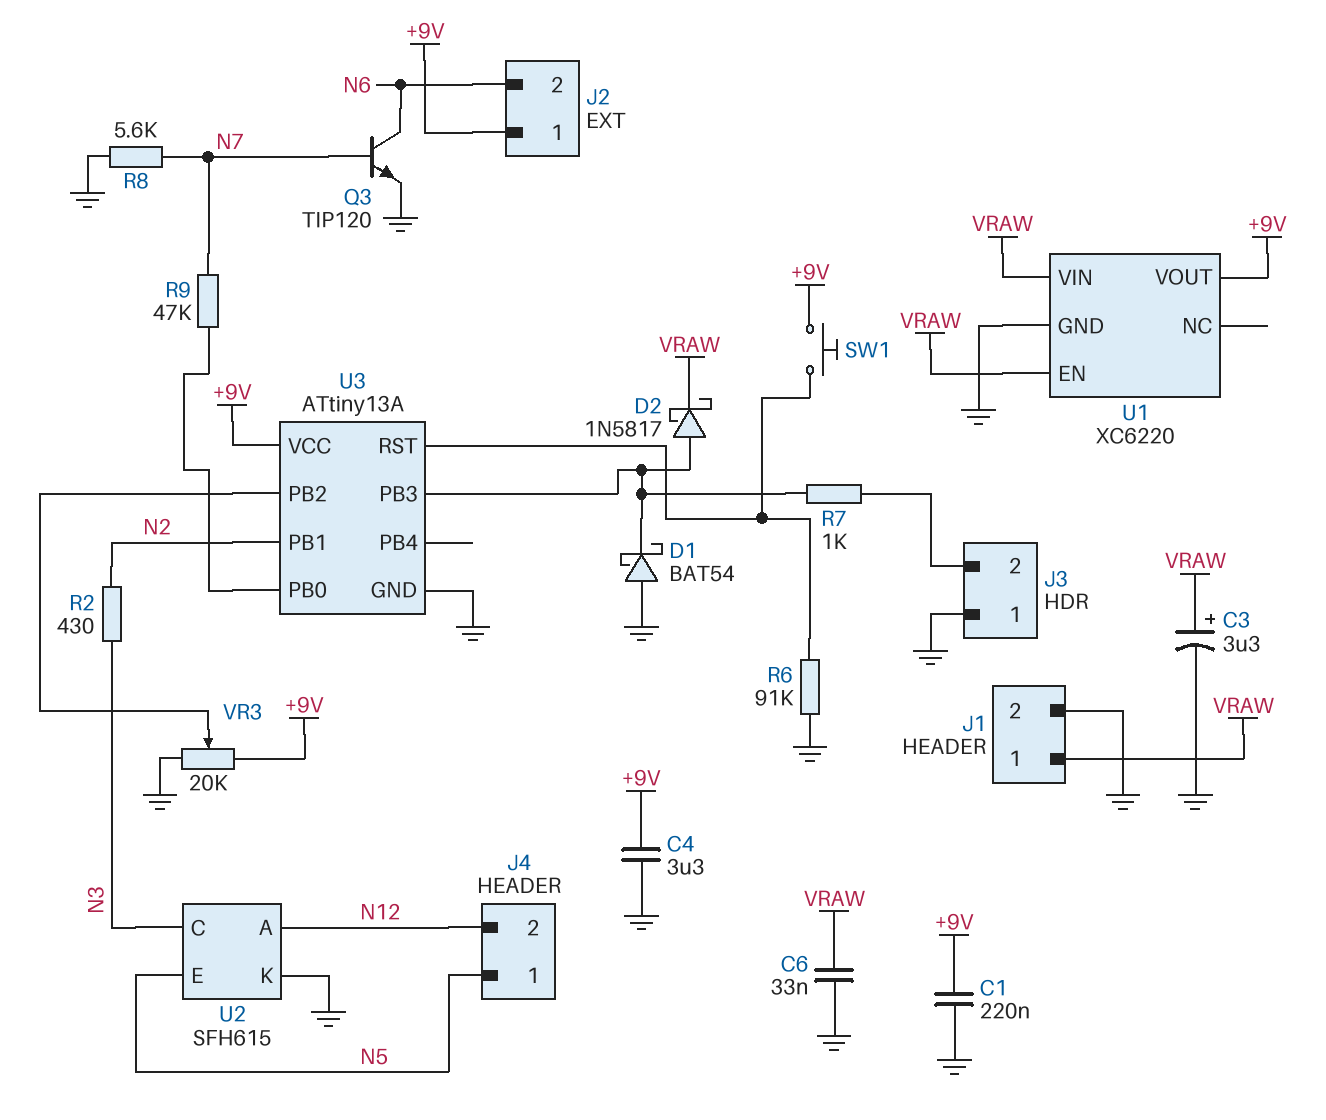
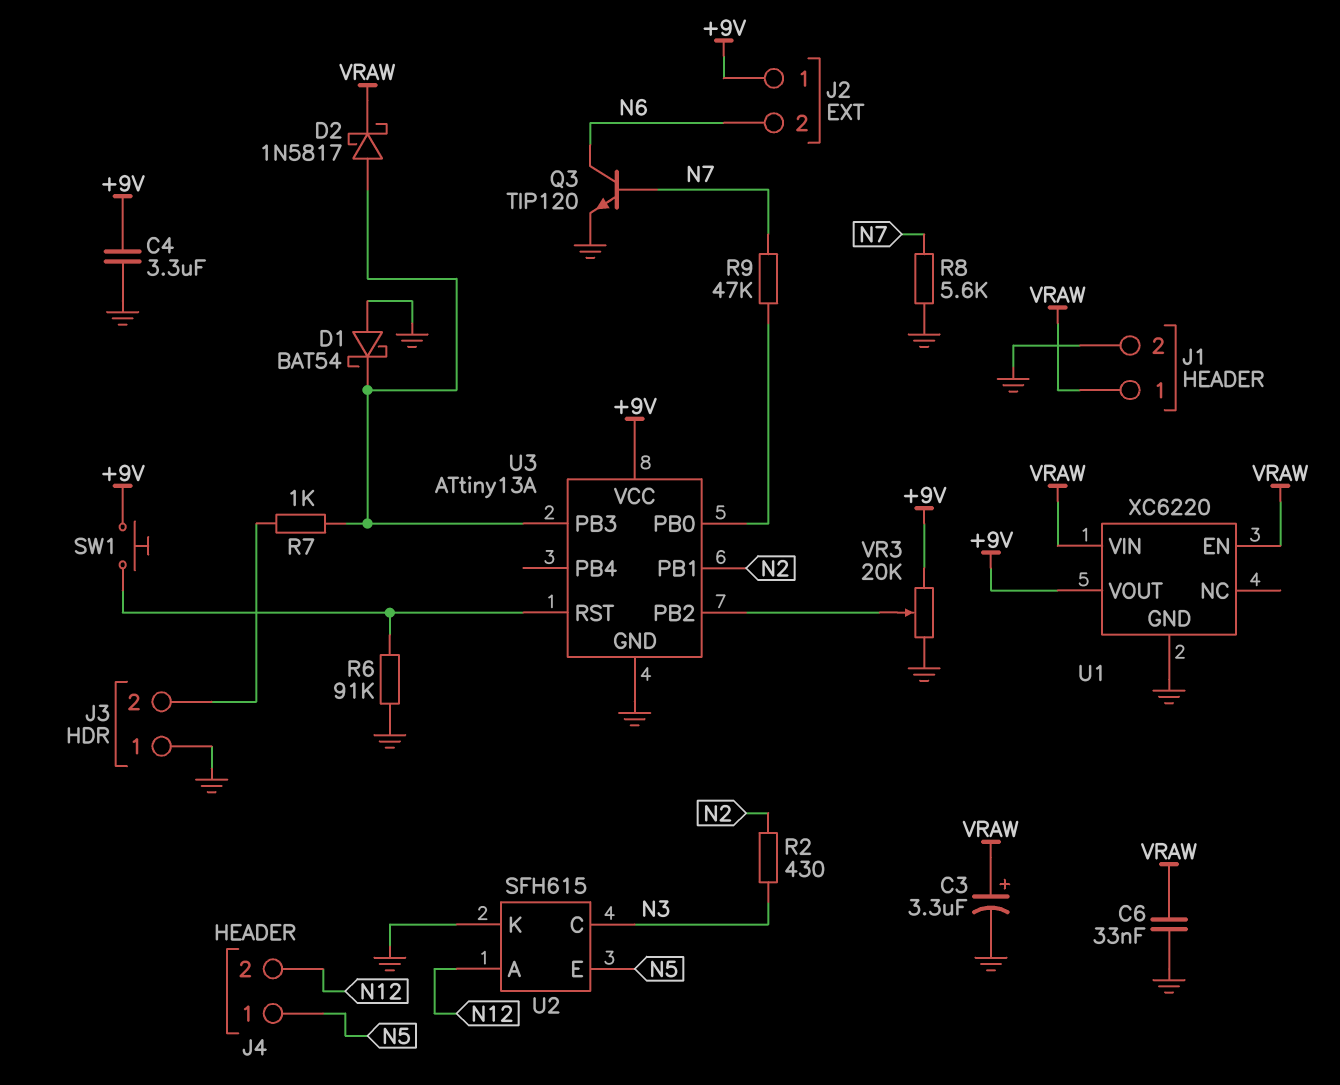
C1: 220nF (+9V, GND) -> none

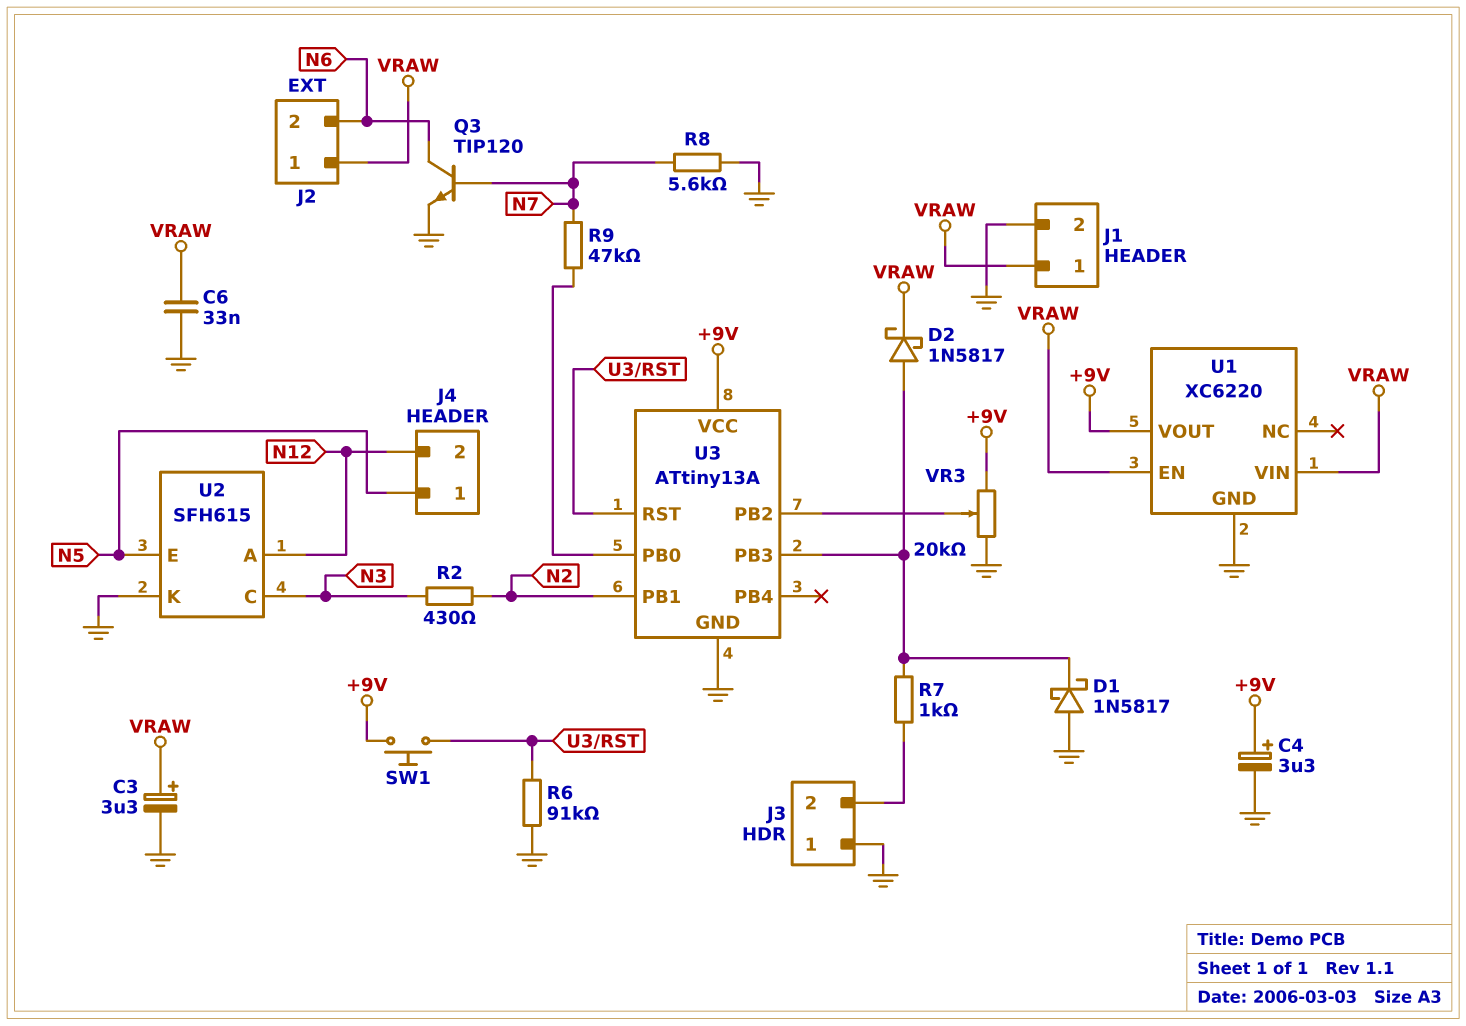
C4: 3.3uF (+9V, GND) -> 3.3uF (plus +9V, minus GND)
D1: schottky BAT54 (A GND, K U3/PB3) -> schottky 1N5817 (A GND, K U3/PB3)
J2 pin 1: +9V -> VRAW

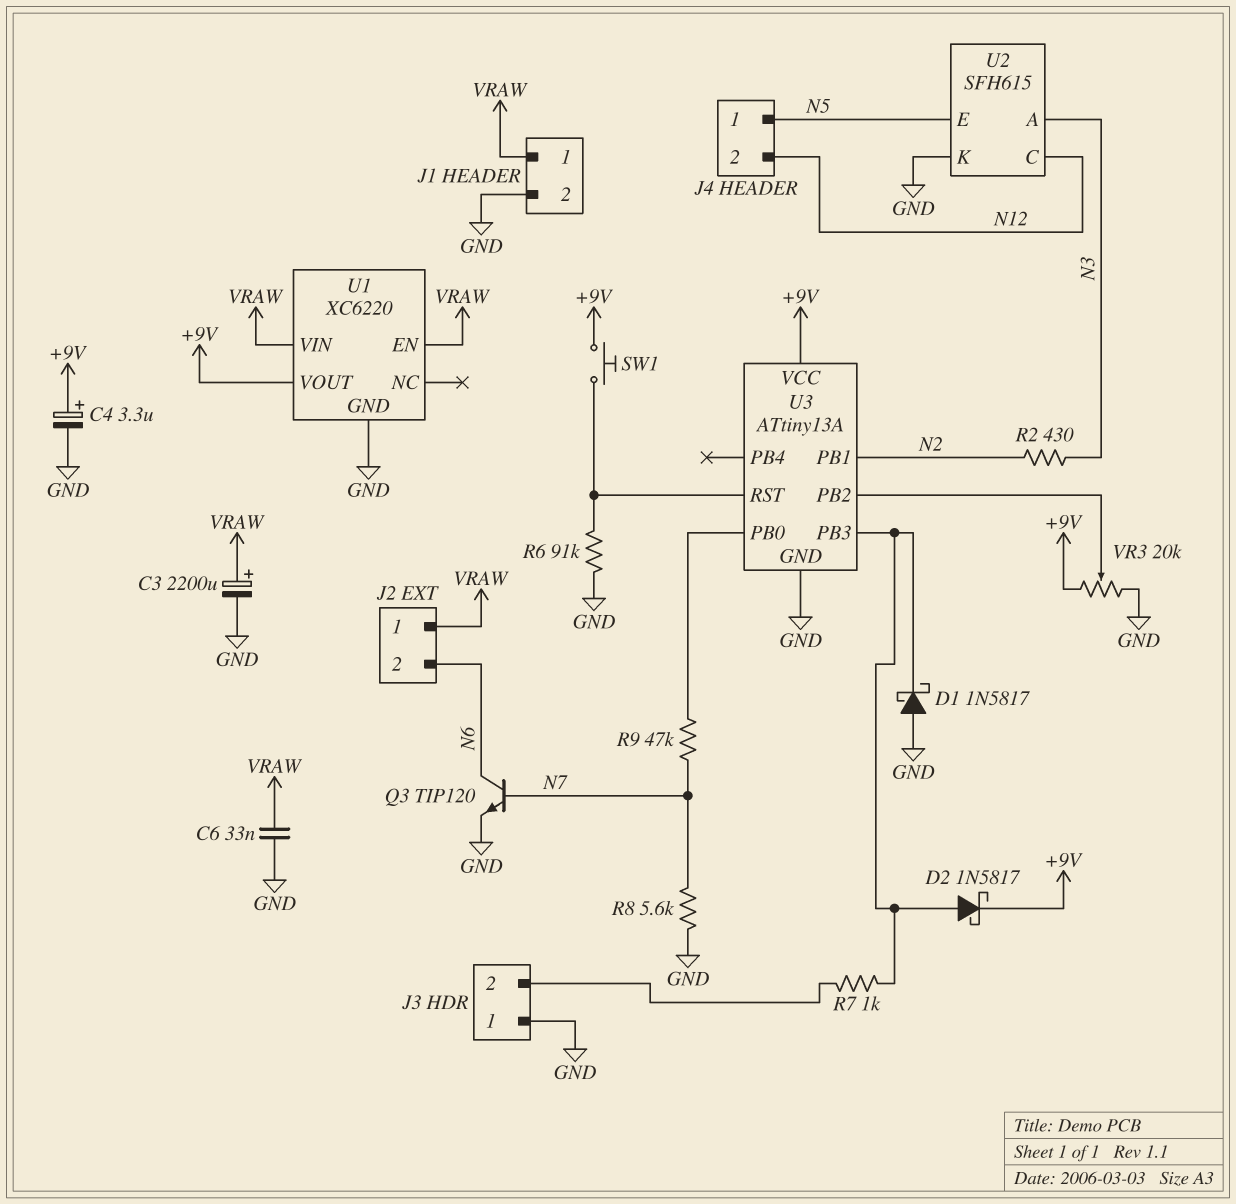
C3: 3.3uF (plus VRAW, minus GND) -> 2200uF (plus VRAW, minus GND)
D2: schottky 1N5817 (A U3/PB3, K VRAW) -> schottky 1N5817 (A U3/PB3, K +9V)
U2 pin A: N12 -> N3
U2 pin C: N3 -> N12

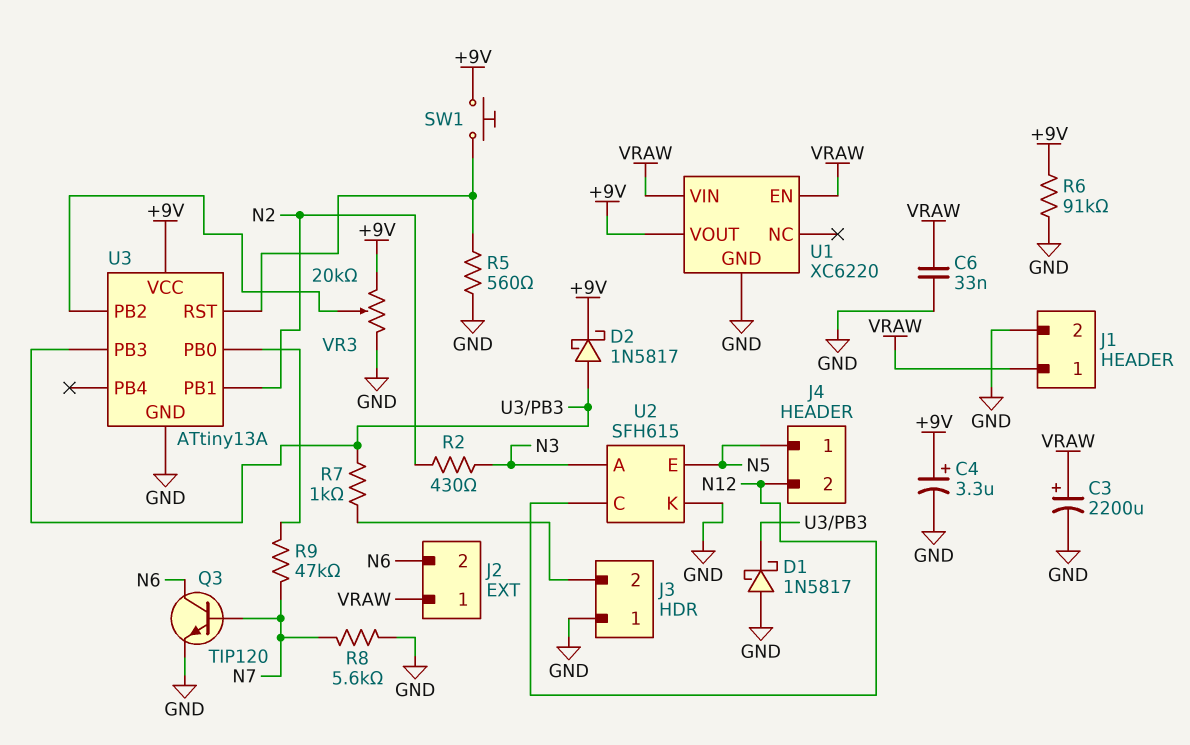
R5: none -> 560 (GND, U3/RST)
R6: 91k (GND, U3/RST) -> 91k (+9V, GND)

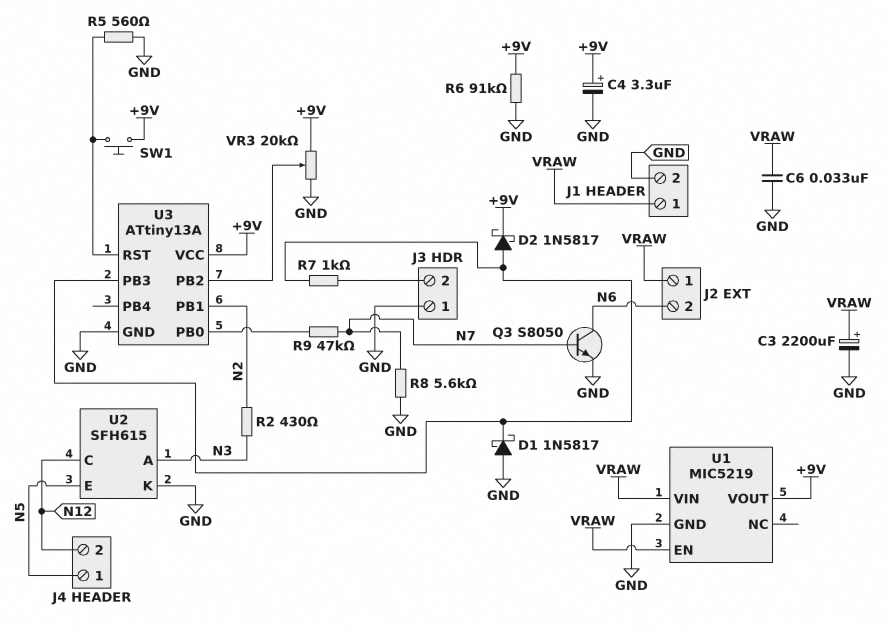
Q3: NPN TIP120 (B N7, C N6, E GND) -> NPN S8050 (B N7, C N6, E GND)
U1: XC6220 -> MIC5219

